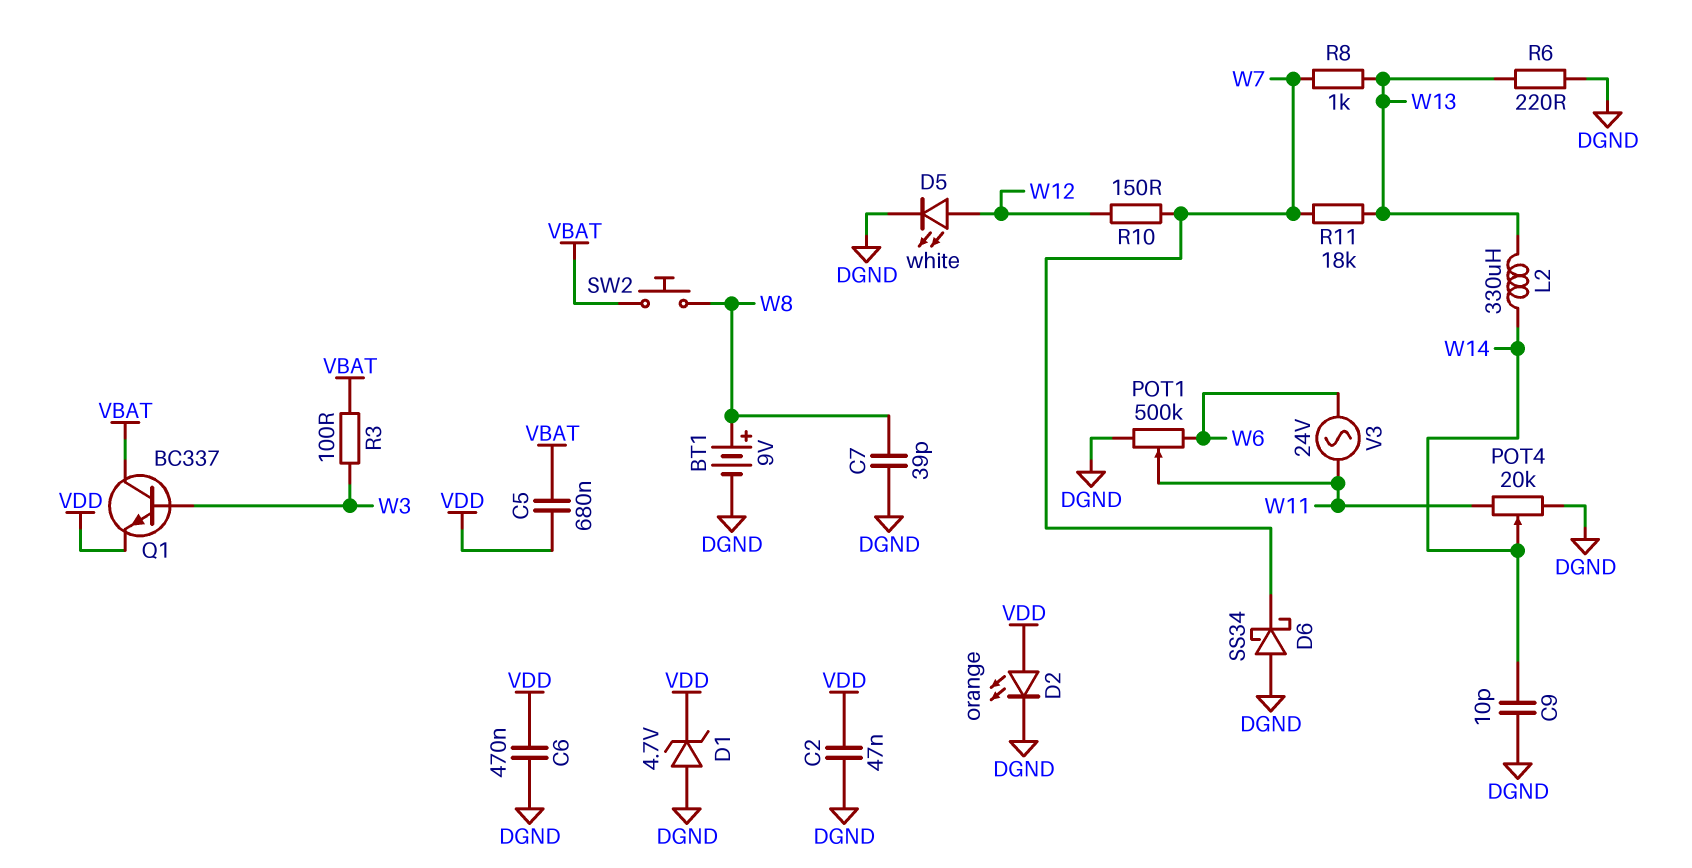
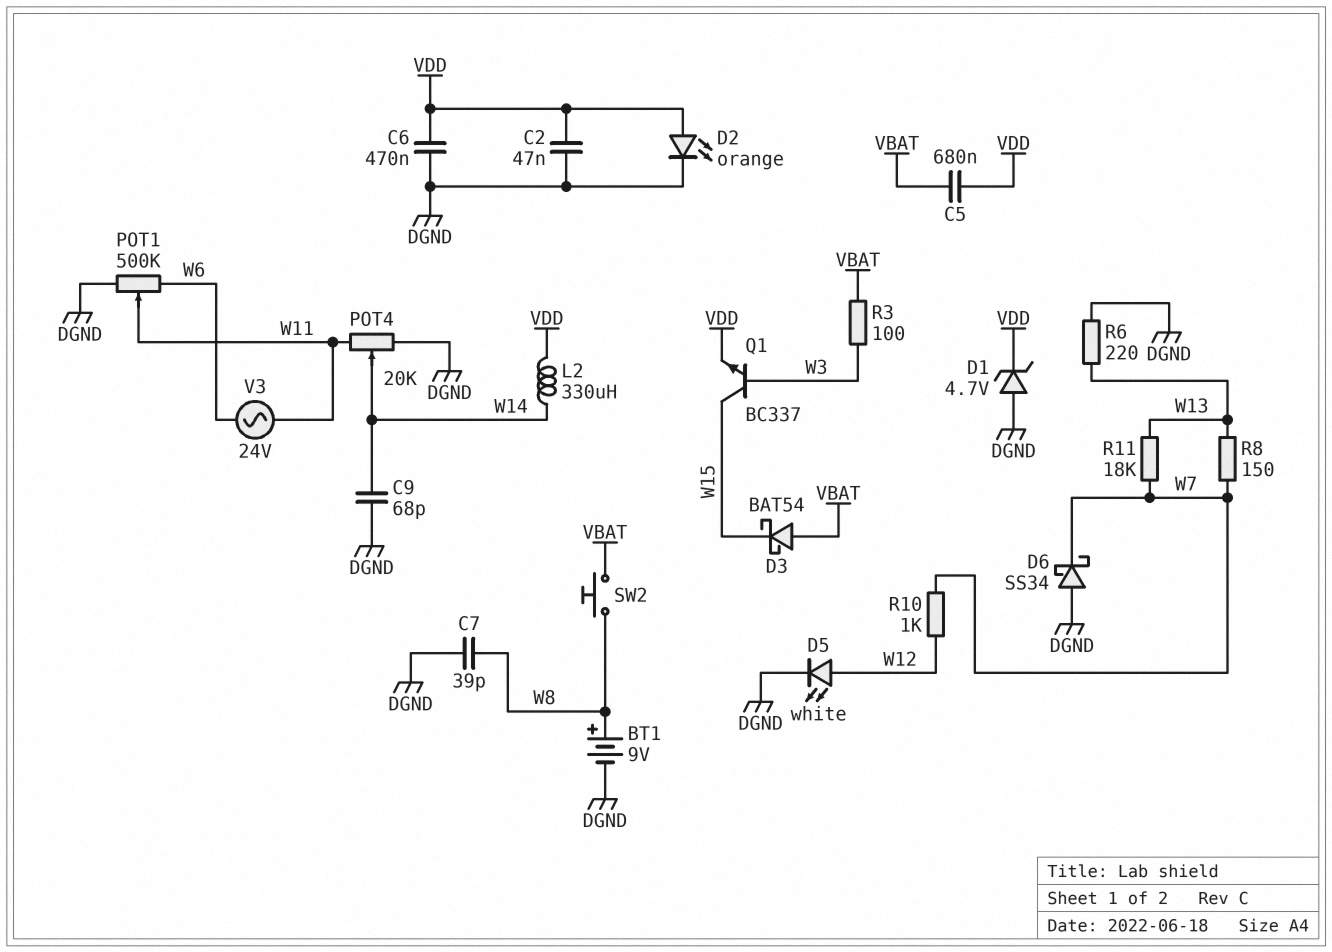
C9: 10pF (DGND, W14) -> 68pF (DGND, W14)
D3: none -> schottky BAT54 (A VBAT, K W15)
L2: 330uH (W13, W14) -> 330uH (VDD, W14)
Q1: NPN BC337 (B W3, C VBAT, E VDD) -> NPN BC337 (B W3, C W15, E VDD)
R8: 1k (W7, W13) -> 150 (W7, W13)
R10: 150 (W7, W12) -> 1k (W7, W12)

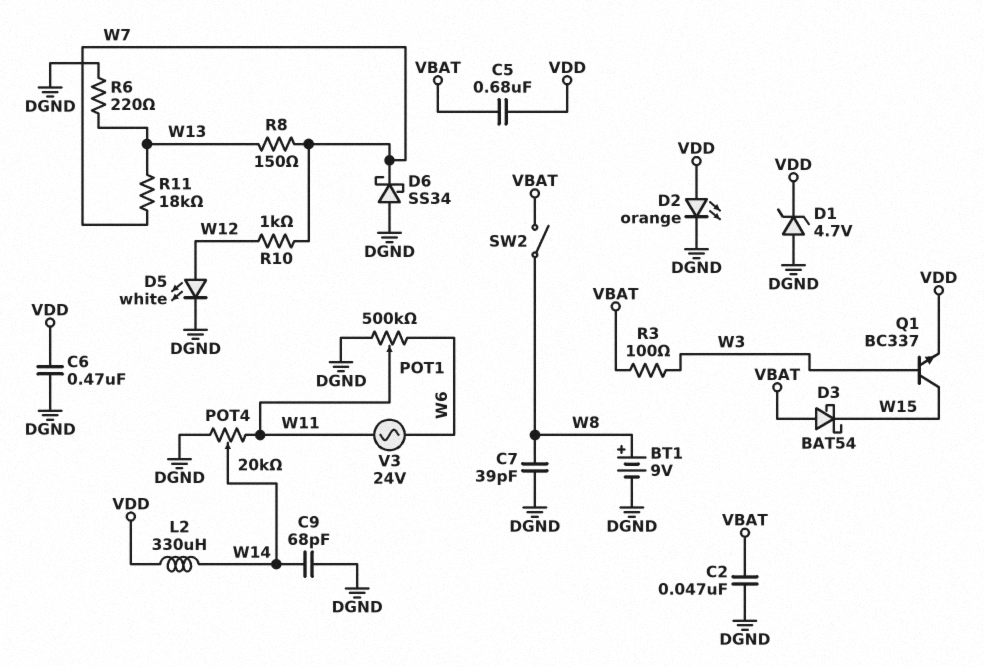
C2: 47nF (DGND, VDD) -> 47nF (DGND, VBAT)
SW2: button (VBAT, W8) -> switch (VBAT, W8)

